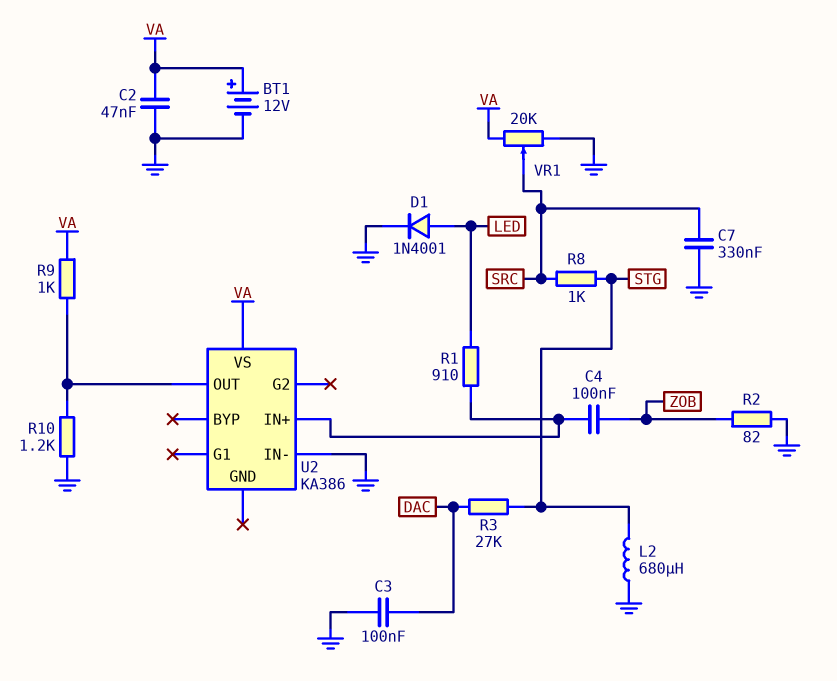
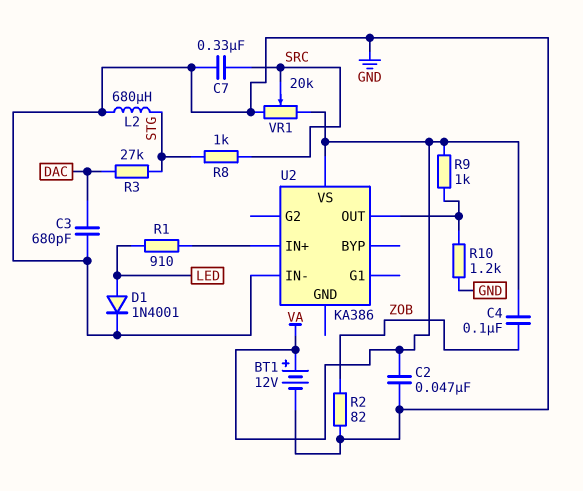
C3: 100nF (DAC, GND) -> 680pF (DAC, GND)
C4: 100nF (U2/IN+, ZOB) -> 100nF (VA, ZOB)

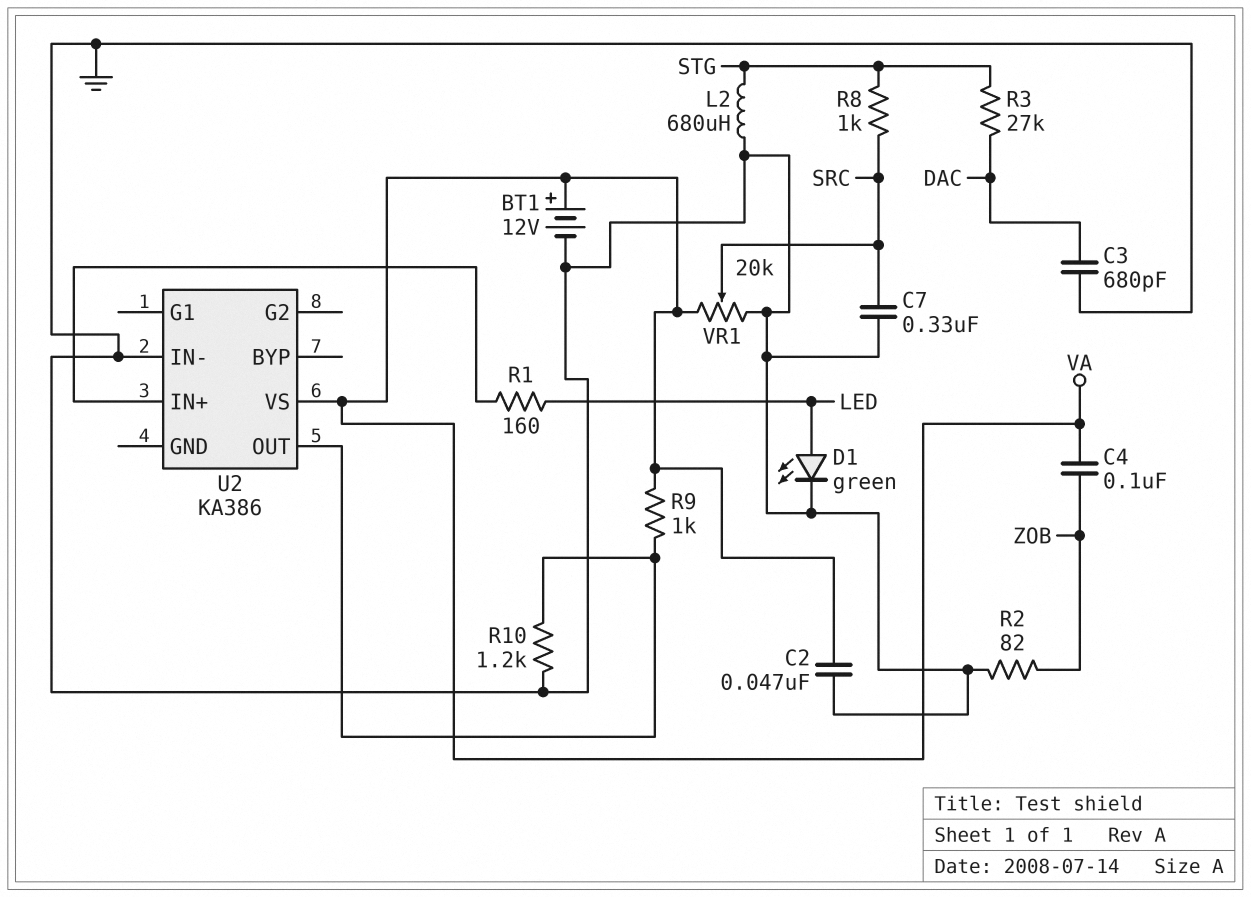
D1: diode 1N4001 (A LED, K GND) -> LED green (A LED, K GND)
R1: 910 (LED, U2/IN+) -> 160 (LED, U2/IN+)

